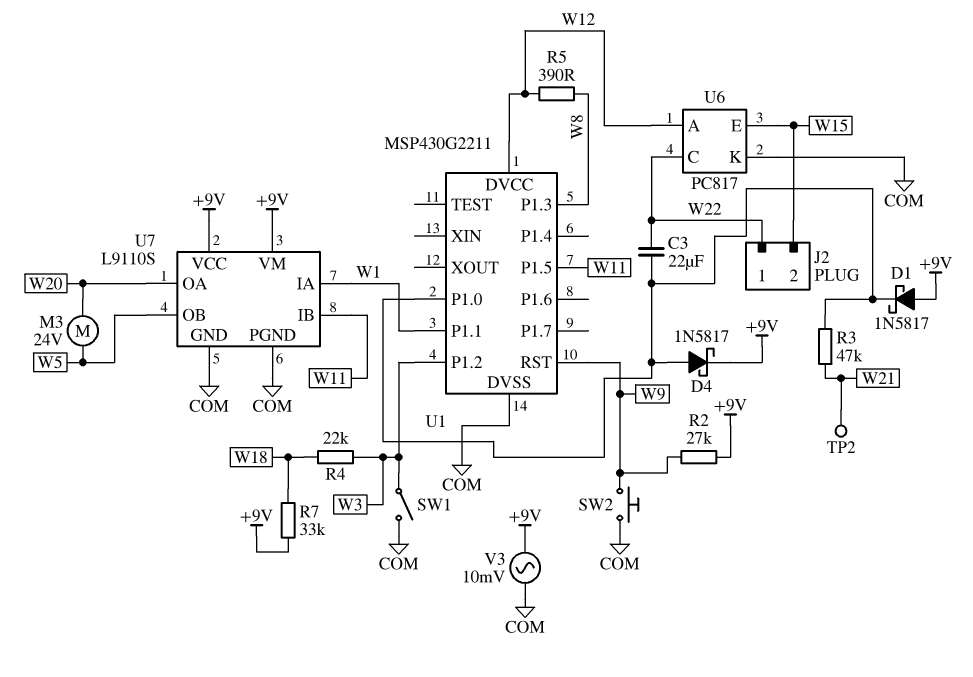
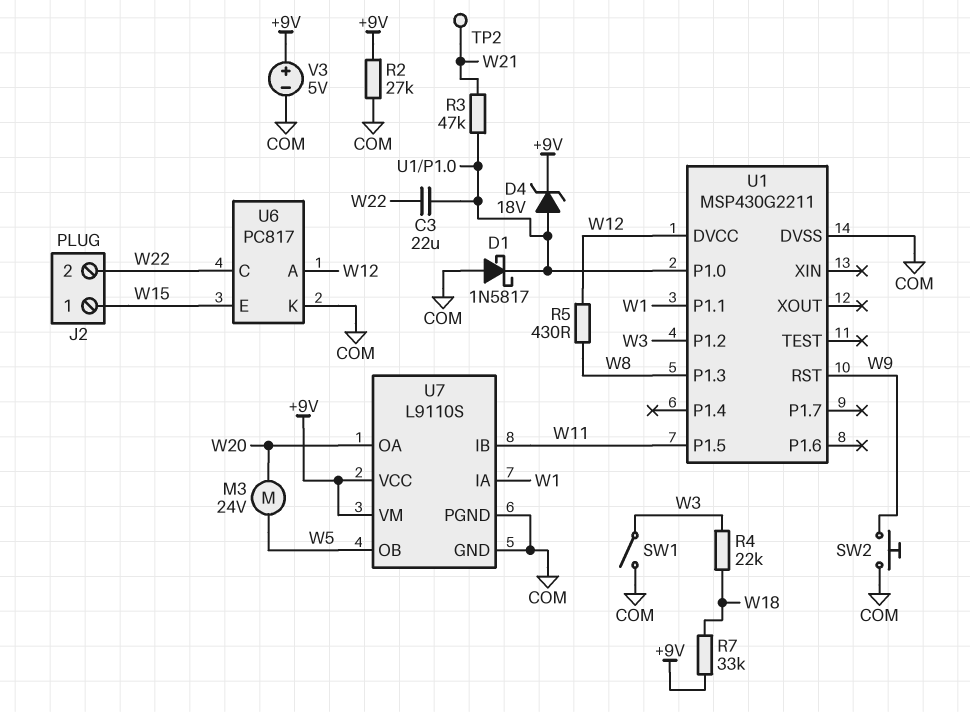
D1: schottky 1N5817 (A +9V, K U1/P1.0) -> schottky 1N5817 (A COM, K U1/P1.0)
D4: schottky 1N5817 (A U1/P1.0, K +9V) -> zener 18V (A U1/P1.0, K +9V)
J2 pin 1: W22 -> W15
J2 pin 2: W15 -> W22
R2: 27k (+9V, W9) -> 27k (+9V, COM)
R5: 390 (W8, W12) -> 430 (W8, W12)
V3: AC 10mV (+9V, COM) -> 5V (plus +9V, minus COM)

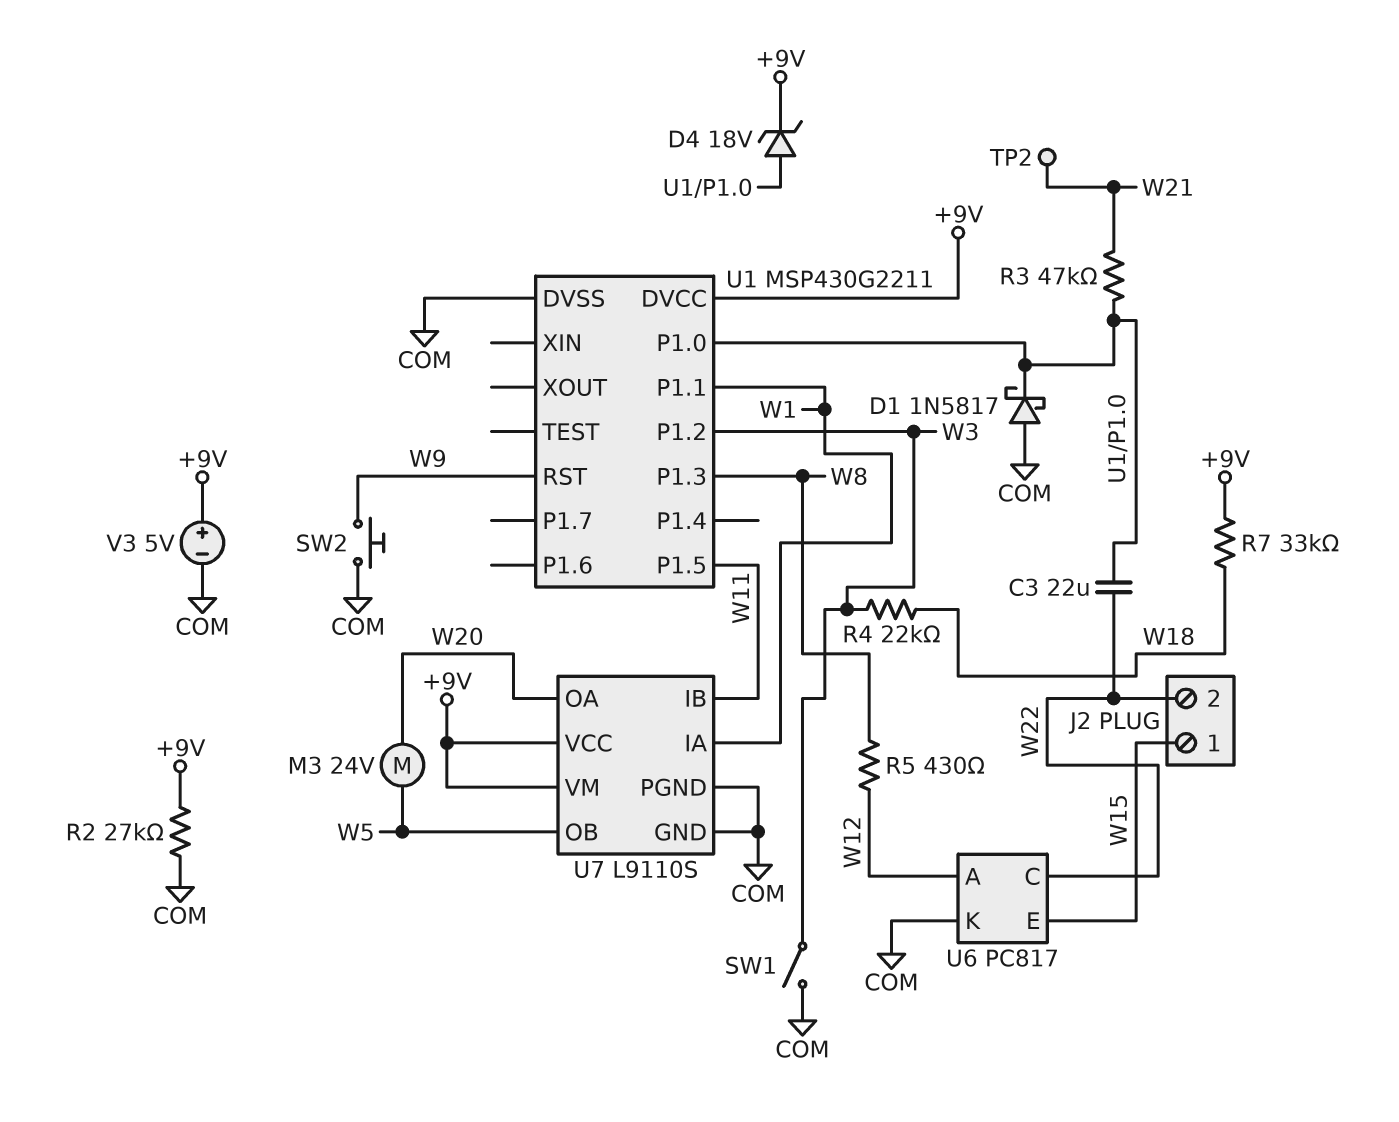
U1 pin DVCC: W12 -> +9V

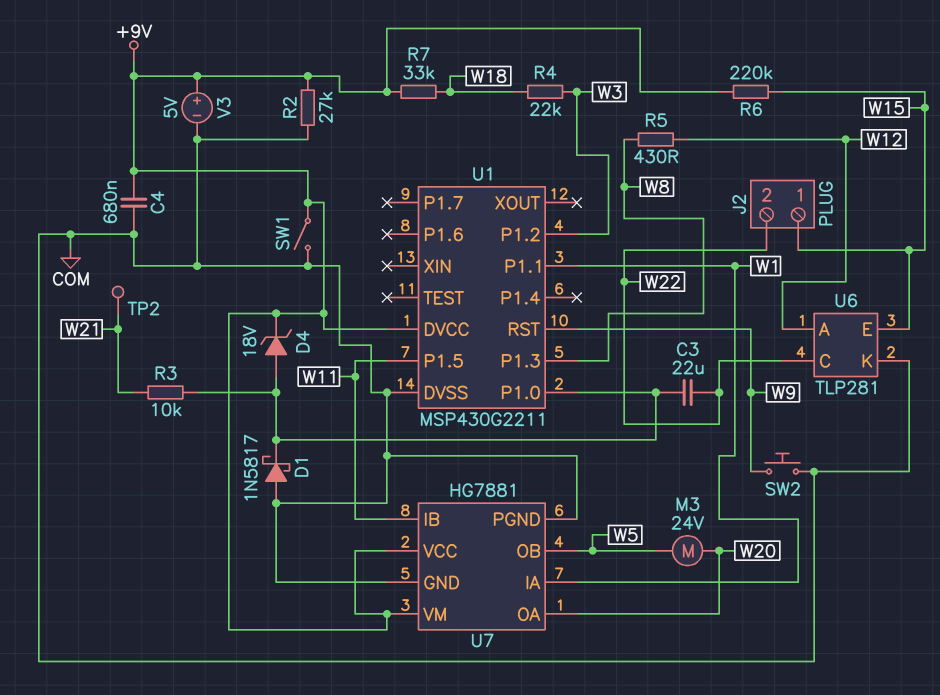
C4: none -> 680nF (+9V, COM)
R3: 47k (U1/P1.0, W21) -> 10k (U1/P1.0, W21)
R6: none -> 220k (+9V, W15)
SW1: switch (COM, W3) -> switch (+9V, COM)
U6: PC817 -> TLP281
U7: L9110S -> HG7881

